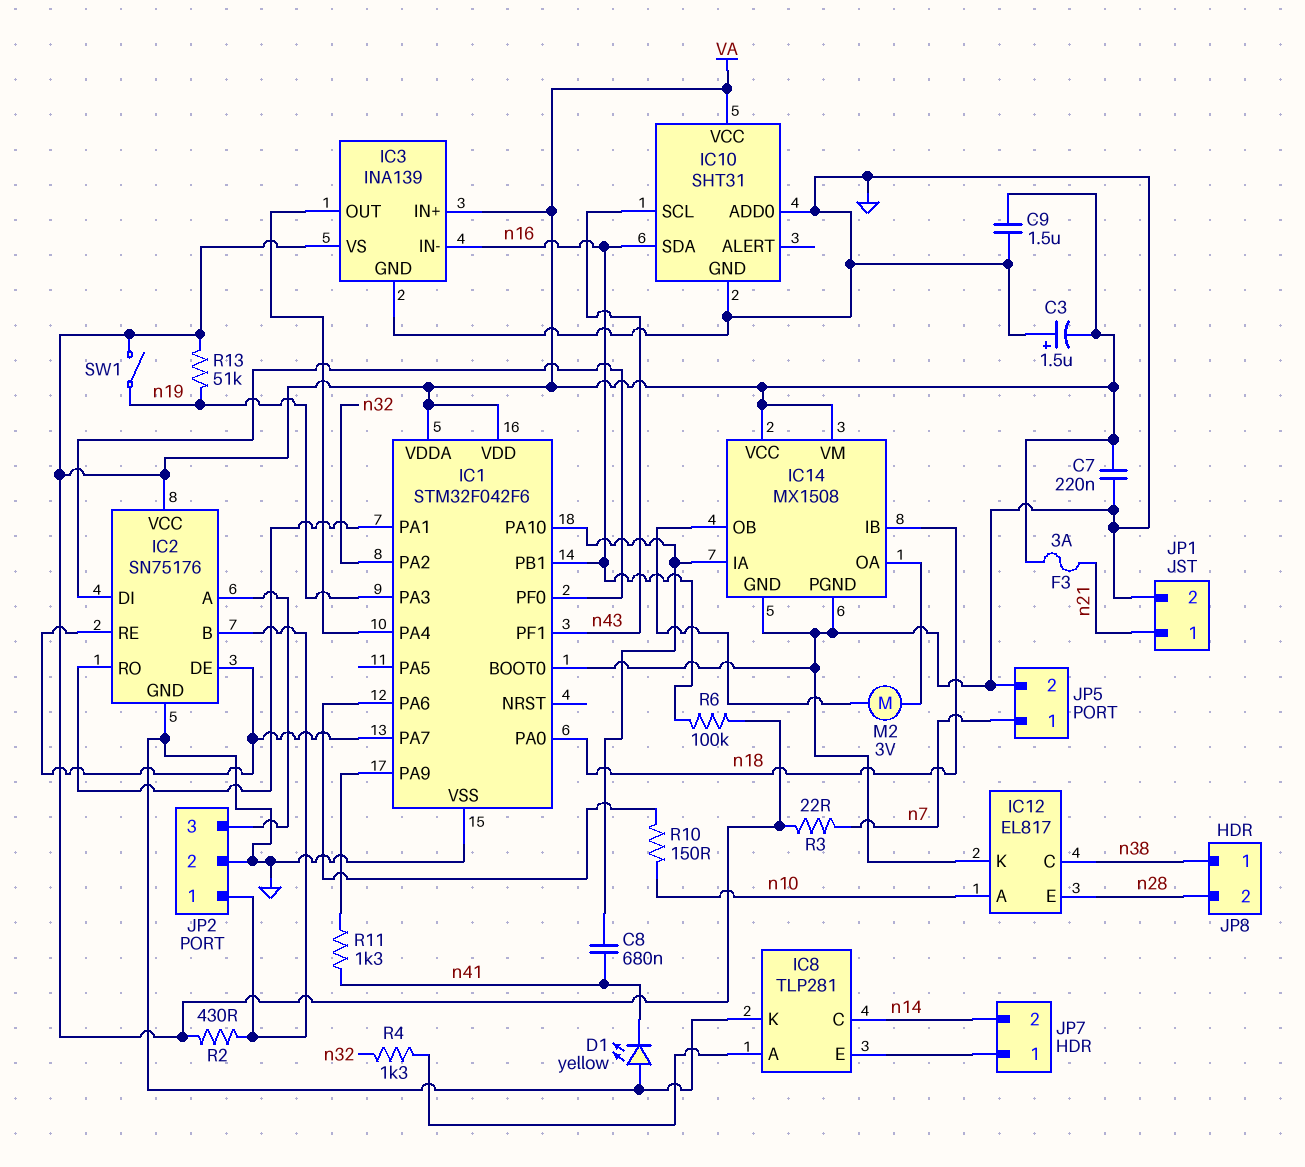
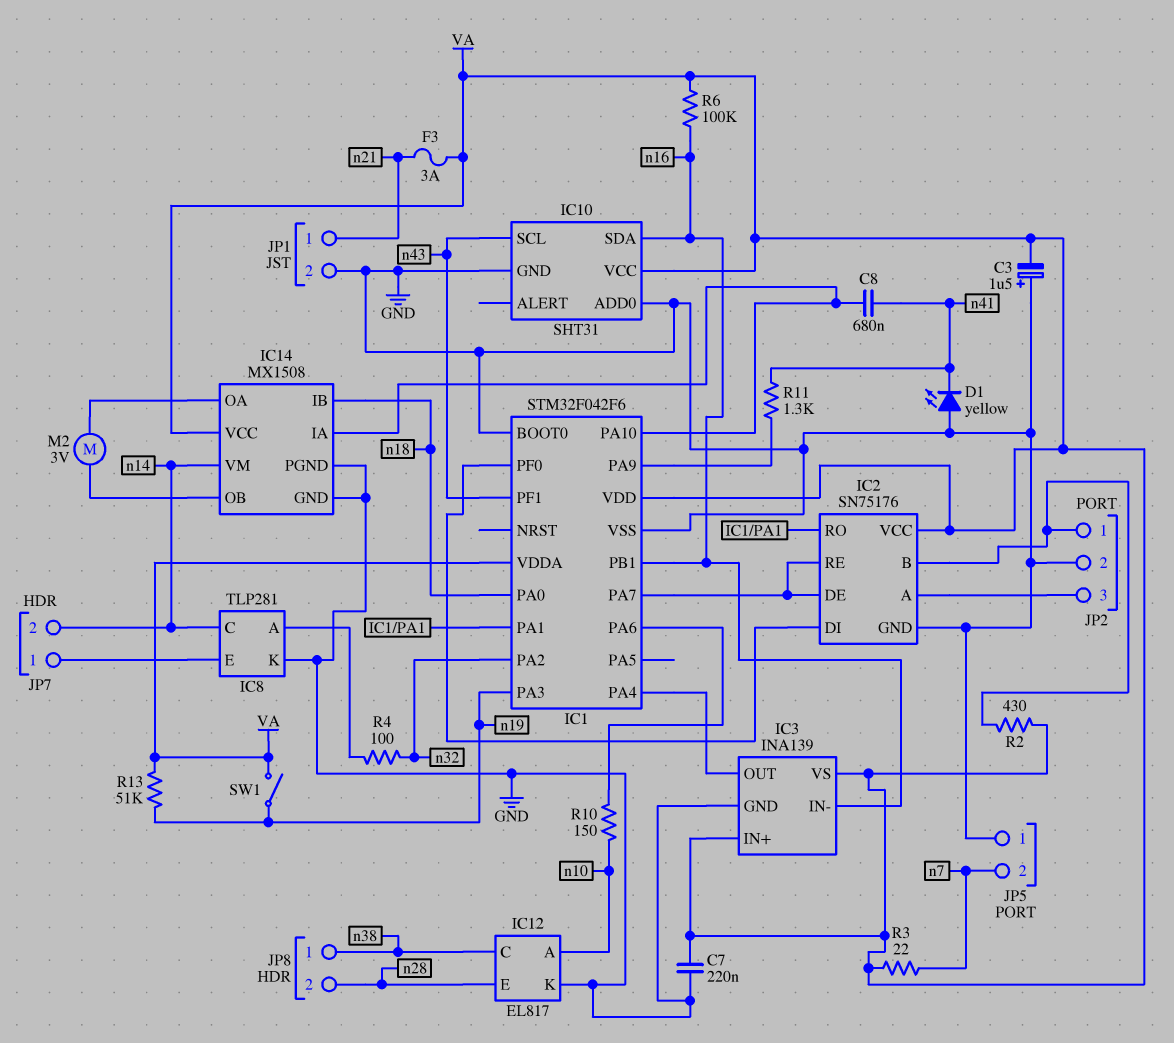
C9: 1.5uF (GND, VA) -> none
IC14 pin VM: VA -> n14
JP5 pin 1: n7 -> GND
JP5 pin 2: GND -> n7
R4: 1.3k (IC8/A, n32) -> 100 (IC8/A, n32)

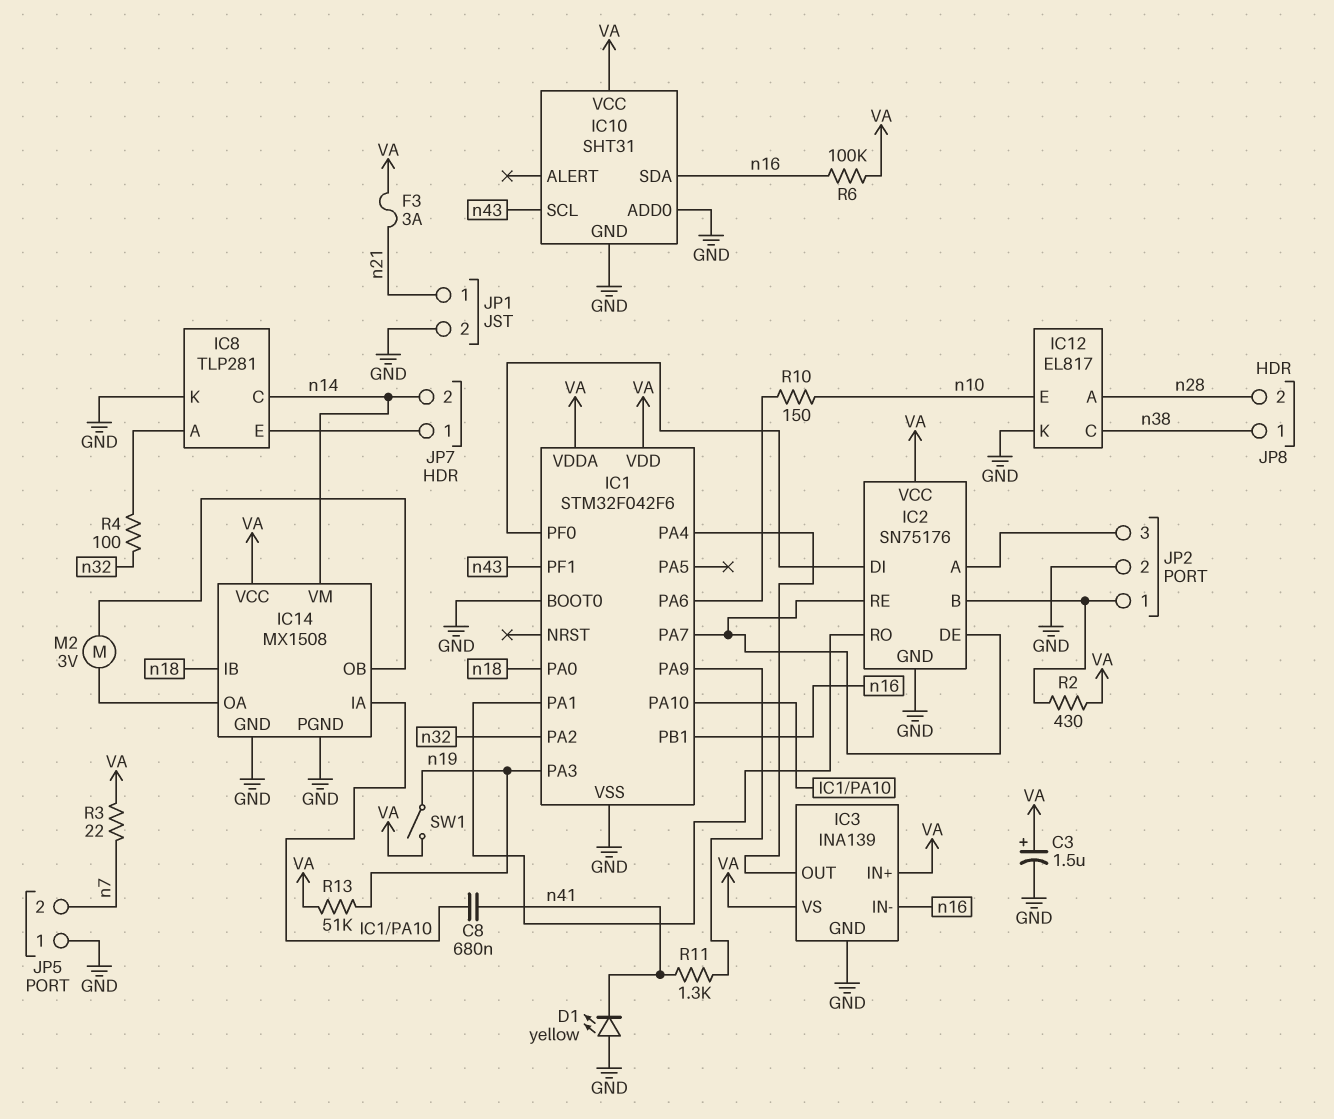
C3: 1.5uF (plus GND, minus VA) -> 1.5uF (plus VA, minus GND)
C7: 220nF (GND, VA) -> none
IC12 pin A: n10 -> n28
IC12 pin E: n28 -> n10

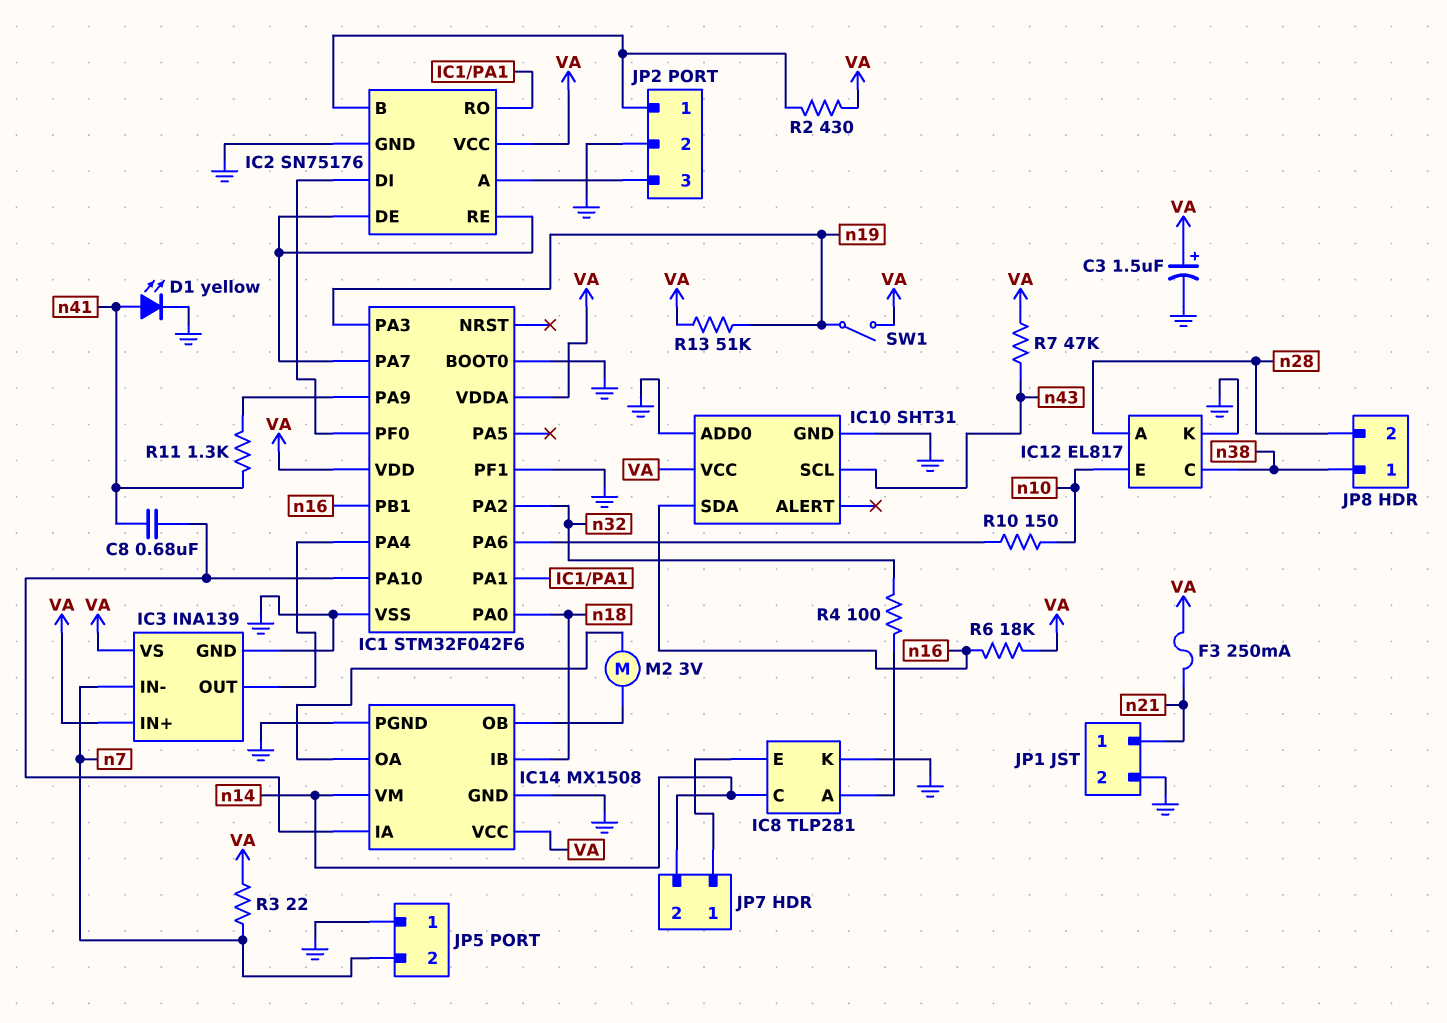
D1: LED yellow (A GND, K n41) -> LED yellow (A n41, K GND)
F3: 3A (VA, n21) -> 250mA (VA, n21)
IC1 pin PF1: n43 -> GND
IC3 pin IN-: n16 -> n7
R6: 100k (VA, n16) -> 18k (VA, n16)
R7: none -> 47k (VA, n43)

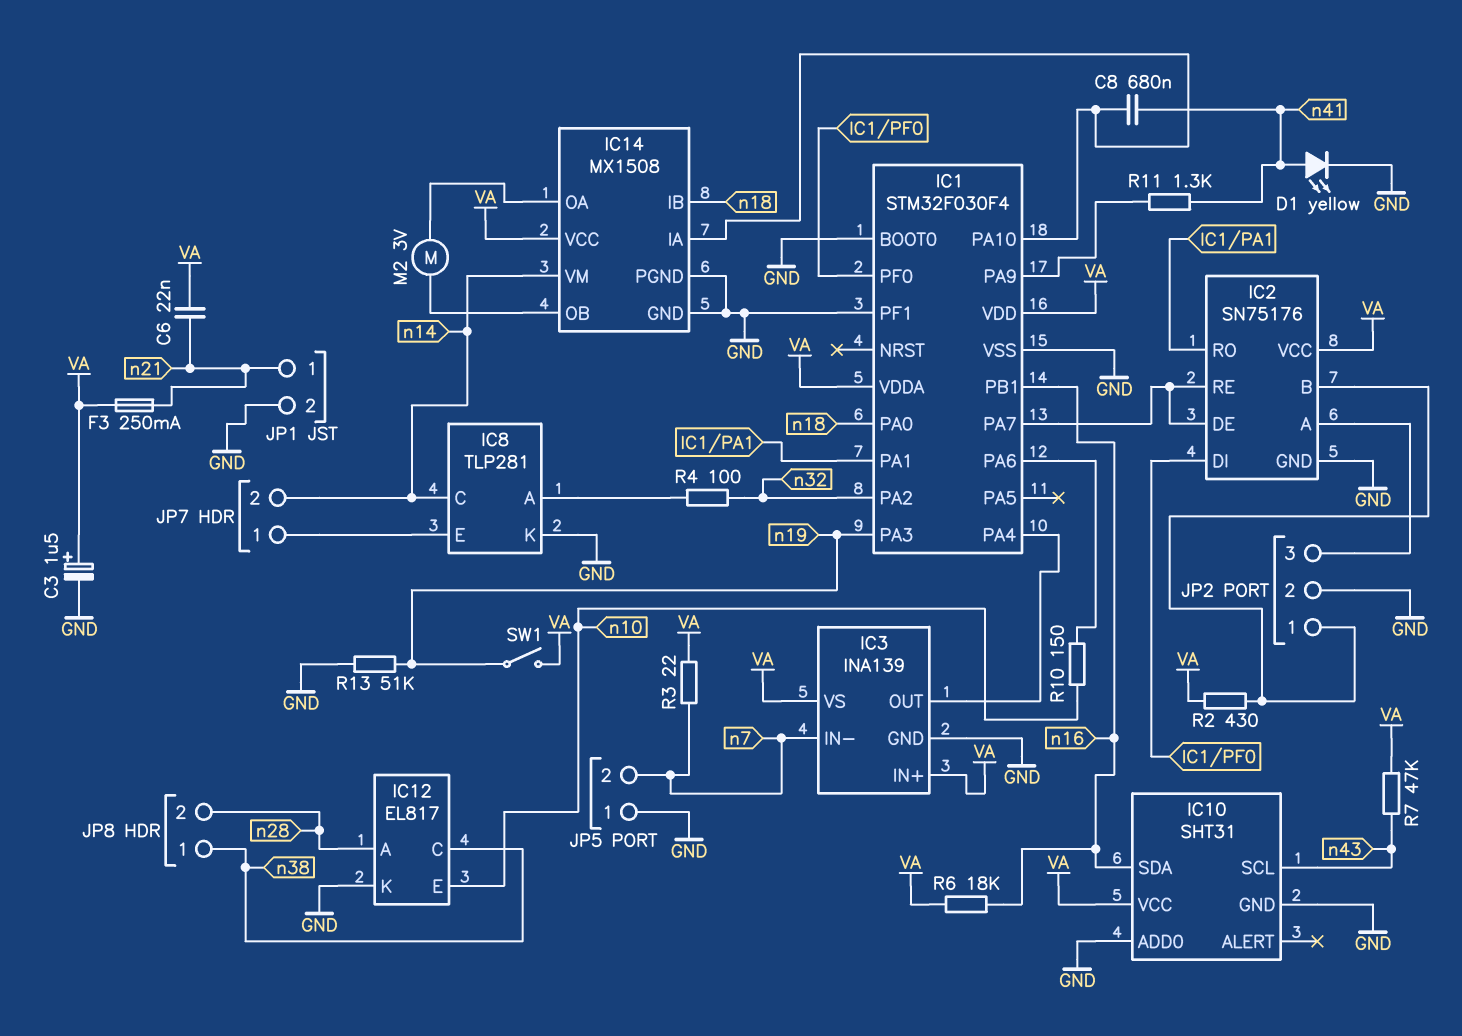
C6: none -> 22nF (VA, n21)
IC1: STM32F042F6 -> STM32F030F4
R13: 51k (VA, n19) -> 51k (GND, n19)

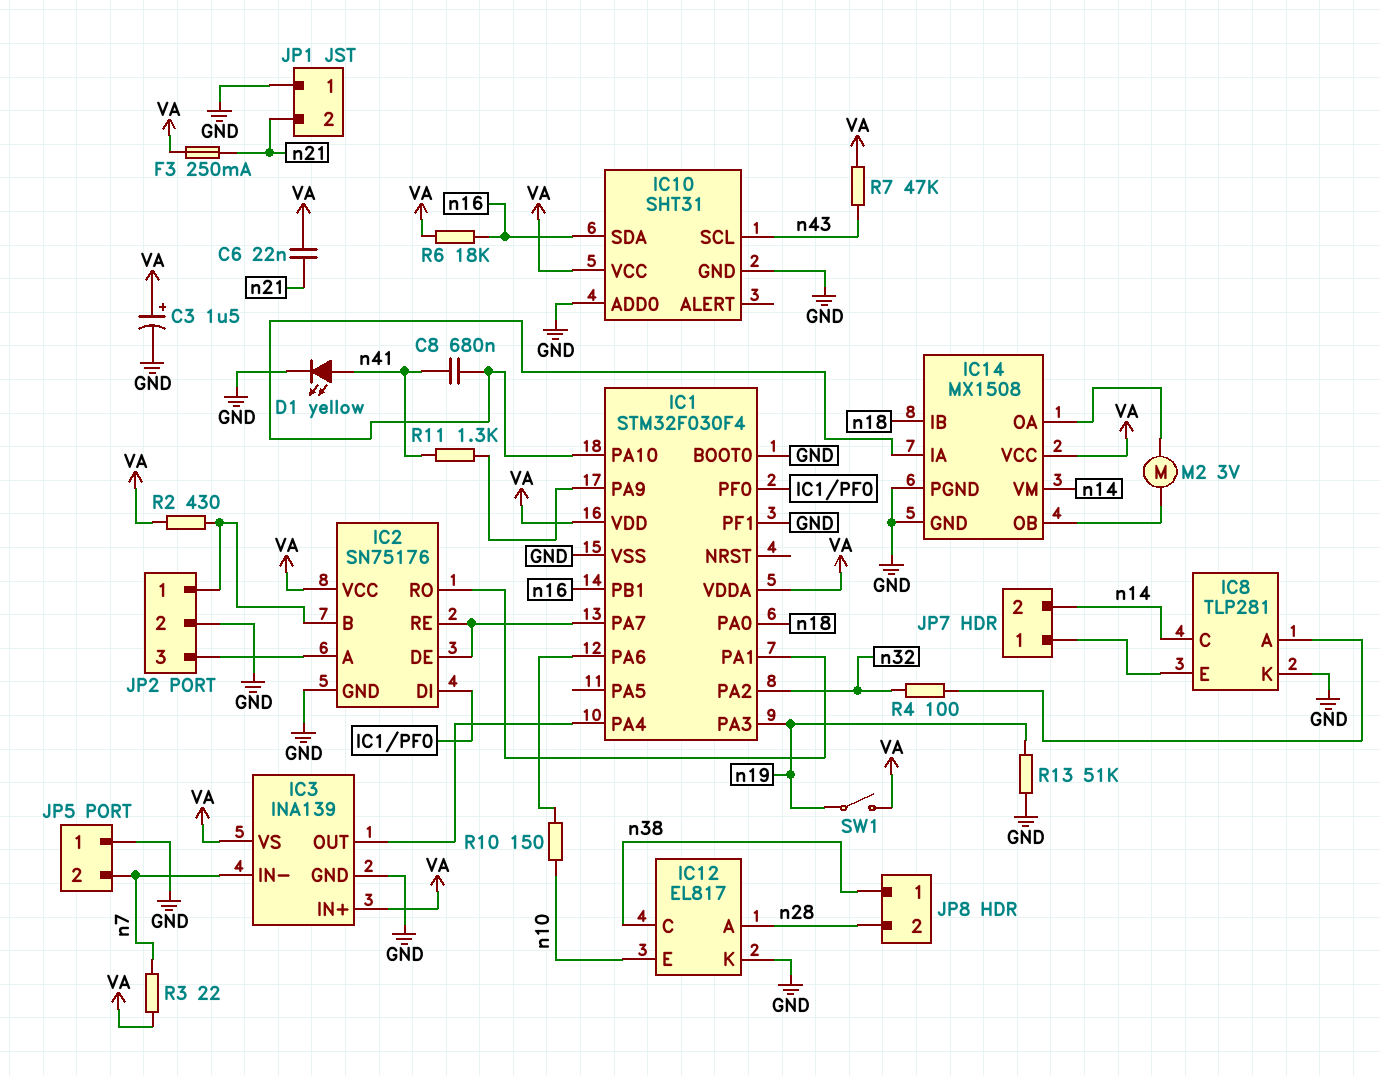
JP1 pin 1: n21 -> GND
JP1 pin 2: GND -> n21

